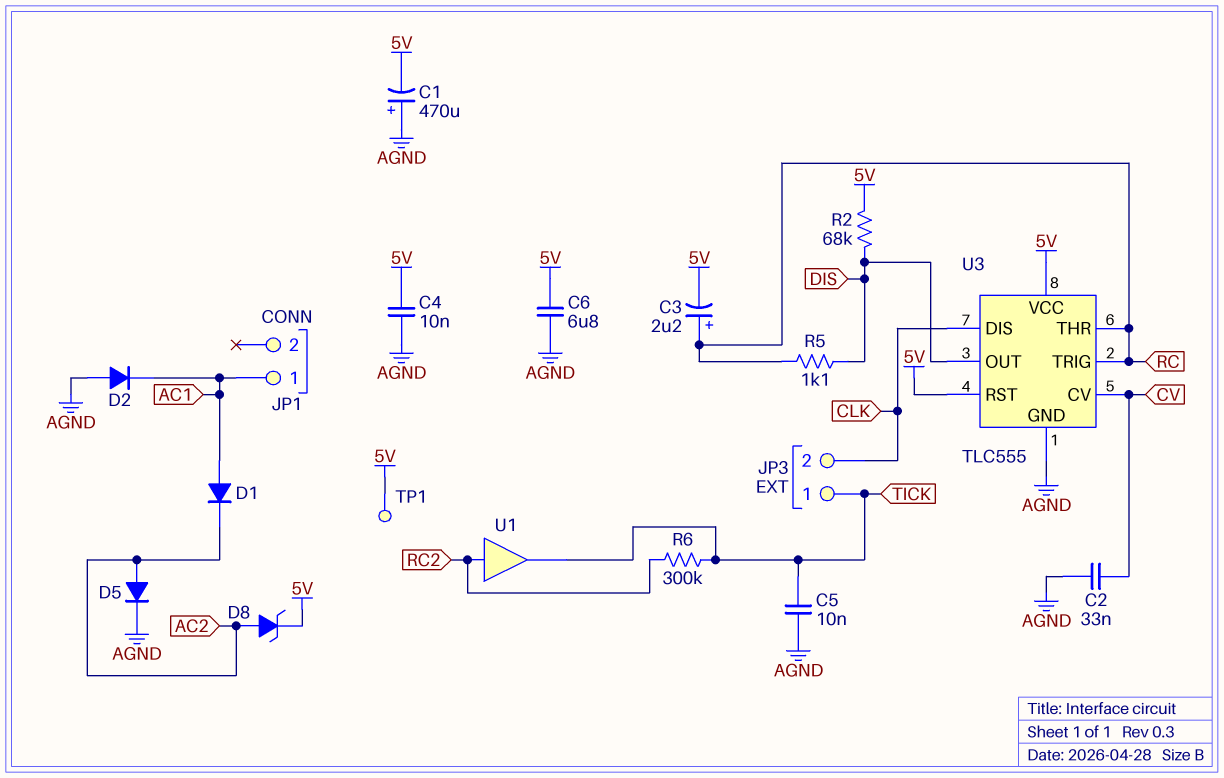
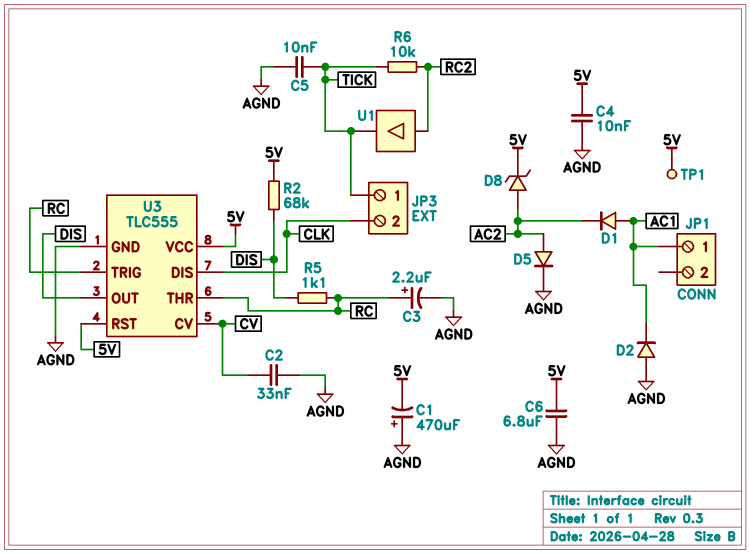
C3: 2.2uF (plus RC, minus 5V) -> 2.2uF (plus RC, minus AGND)
R6: 300k (RC2, TICK) -> 10k (RC2, TICK)

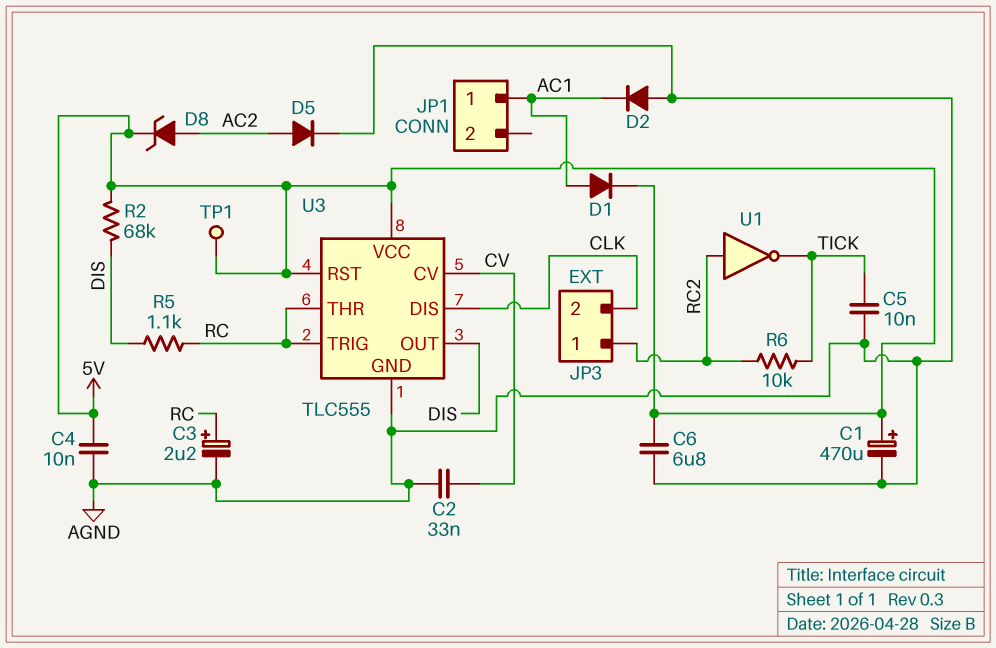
C1: 470uF (plus AGND, minus 5V) -> 470uF (plus 5V, minus AGND)
D1: diode (A AC1, K AC2) -> diode (A AC1, K 5V)
JP3 pin 1: TICK -> RC2
U1: buffer (in RC2, out TICK) -> NOT (in RC2, out TICK)

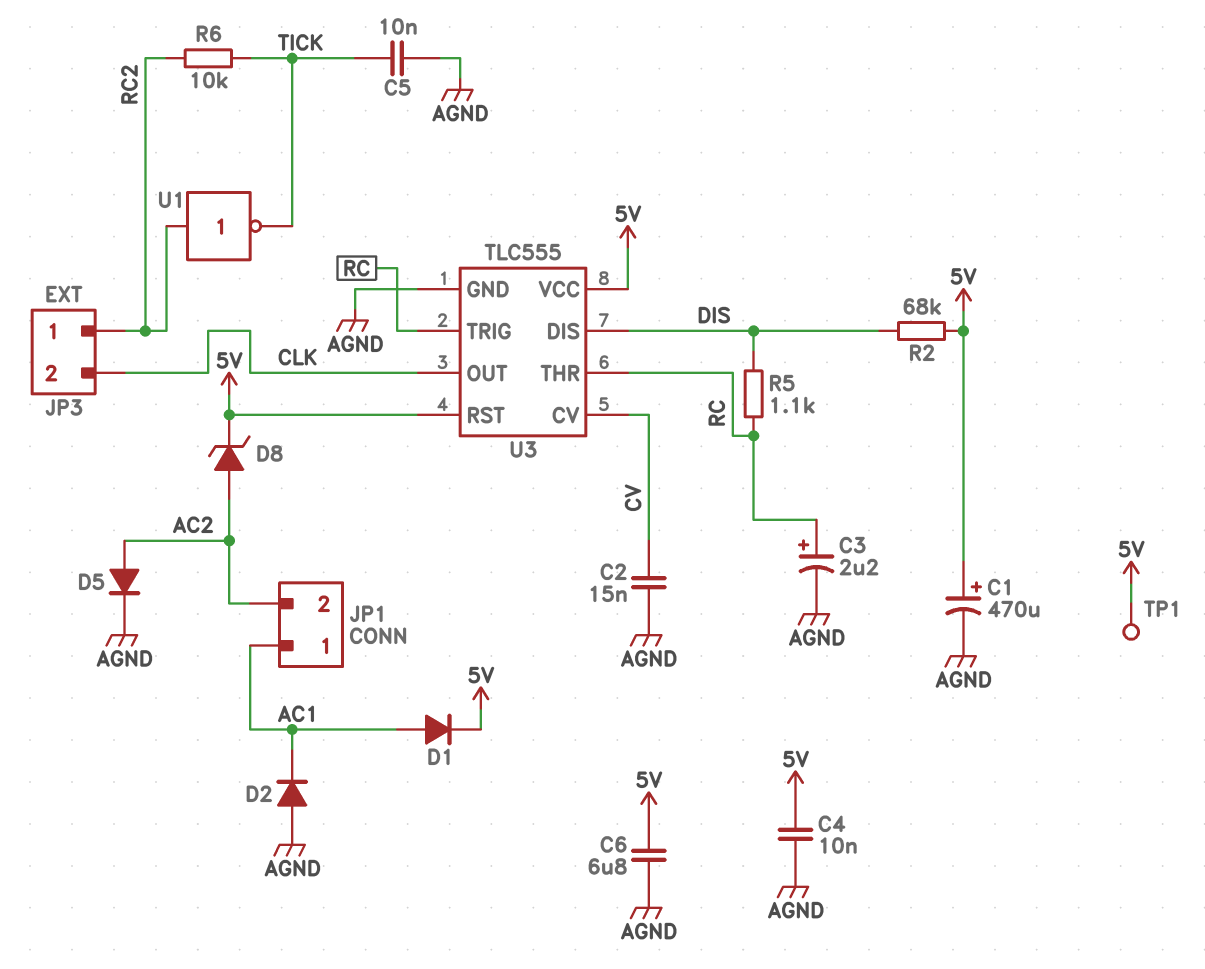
C2: 33nF (AGND, CV) -> 15nF (AGND, CV)
JP1 pin 2: none -> AC2
U3 pin DIS: CLK -> DIS
U3 pin OUT: DIS -> CLK

